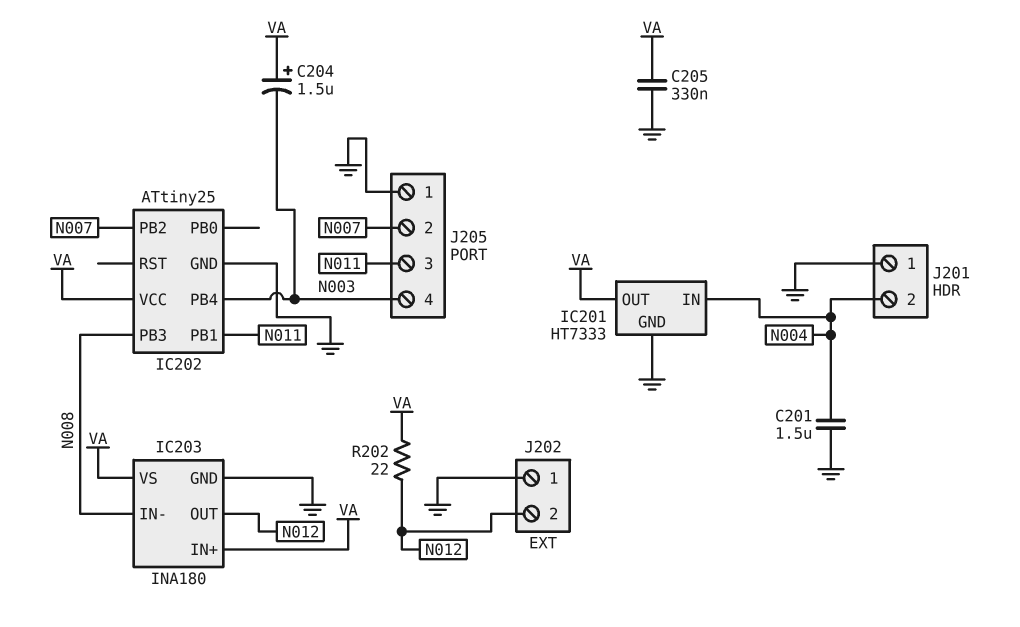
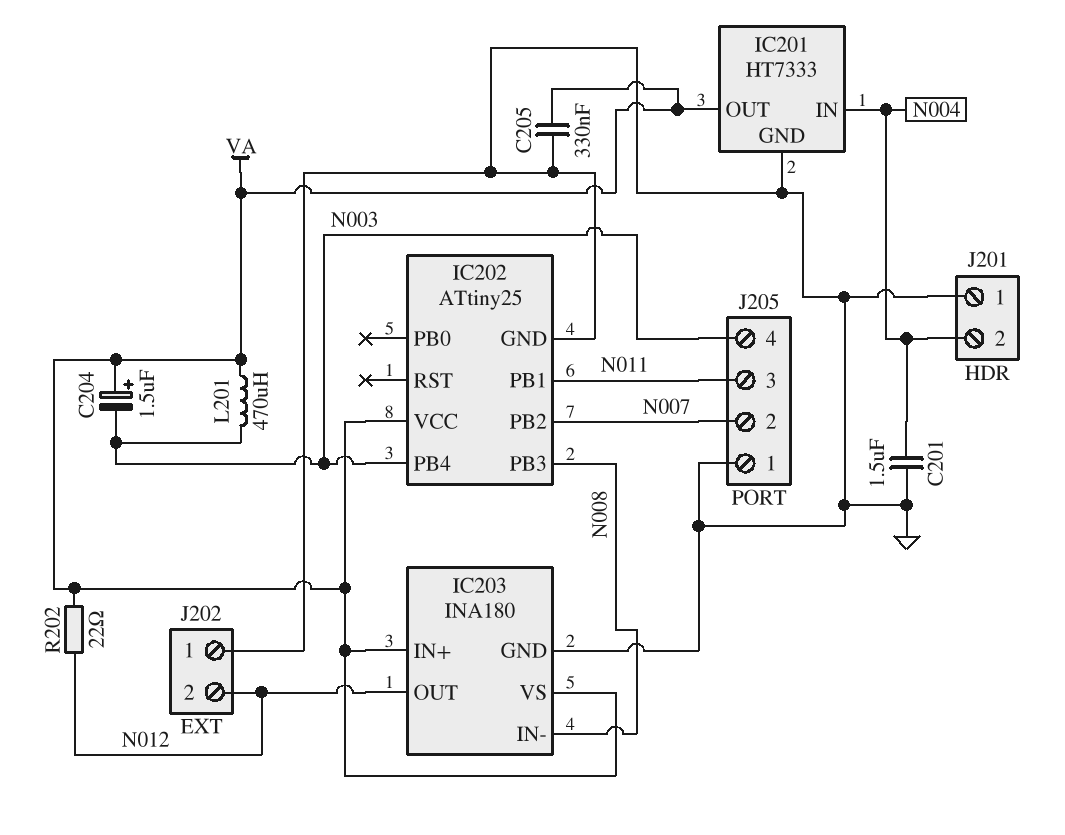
L201: none -> 470uH (N003, VA)

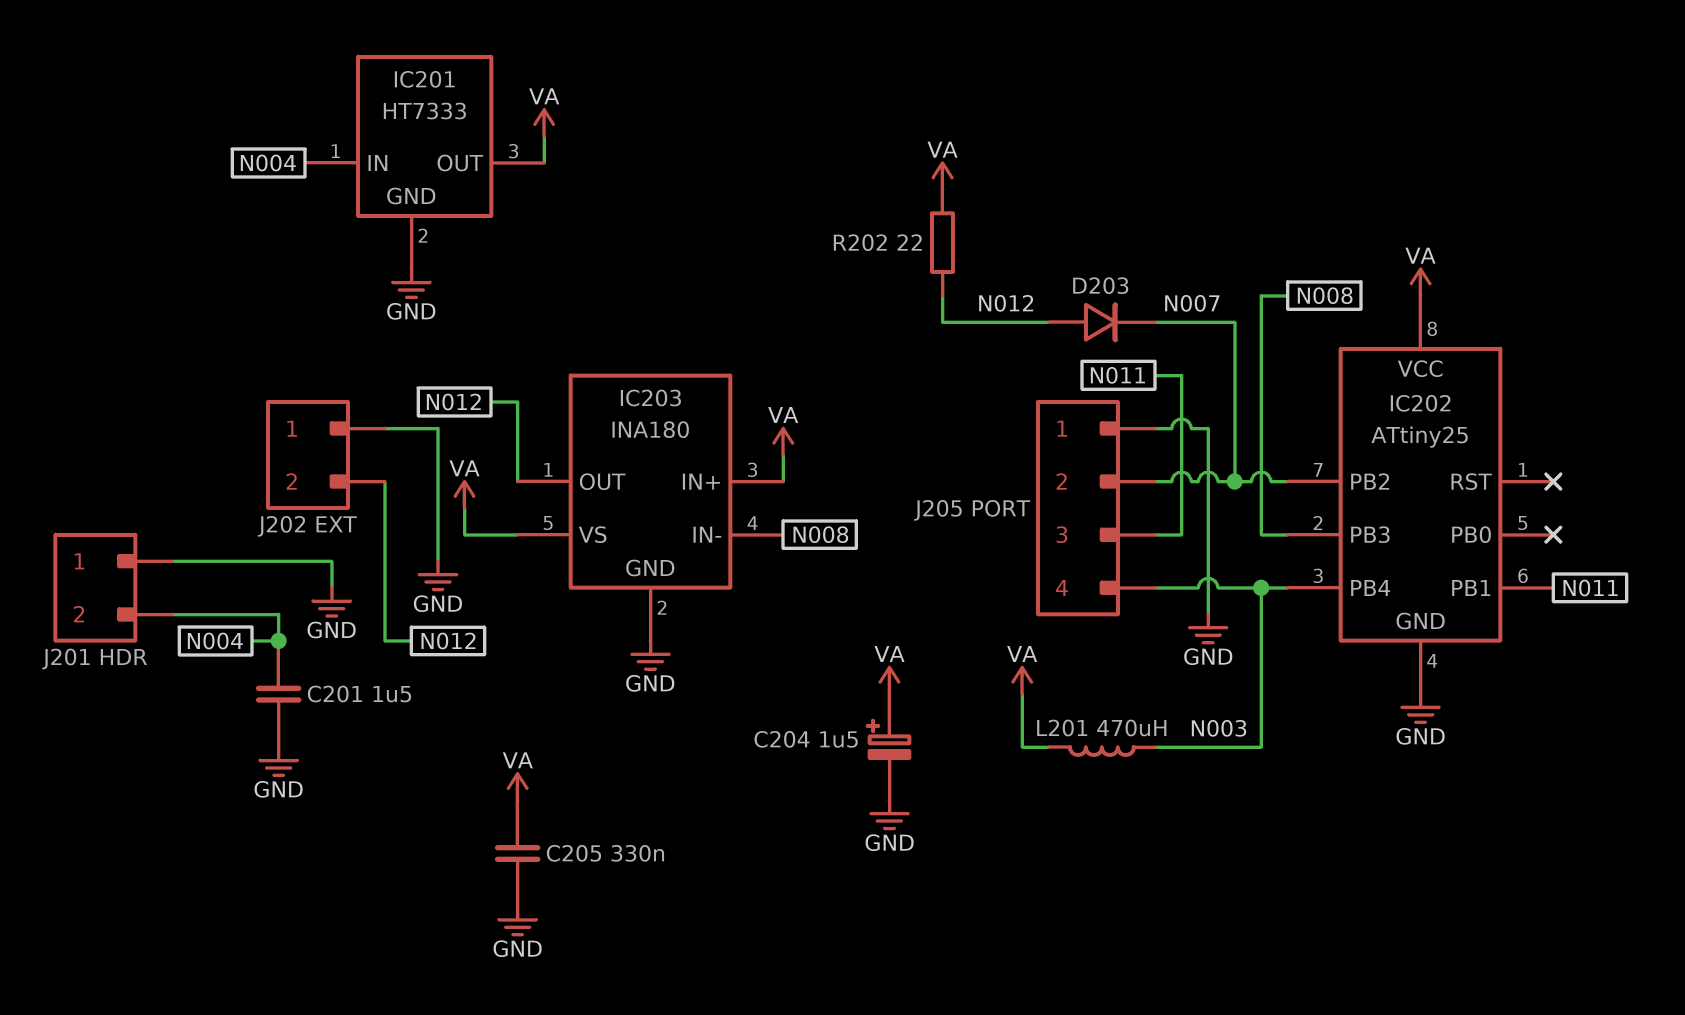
C204: 1.5uF (plus VA, minus N003) -> 1.5uF (plus VA, minus GND)
D203: none -> diode (A N012, K N007)

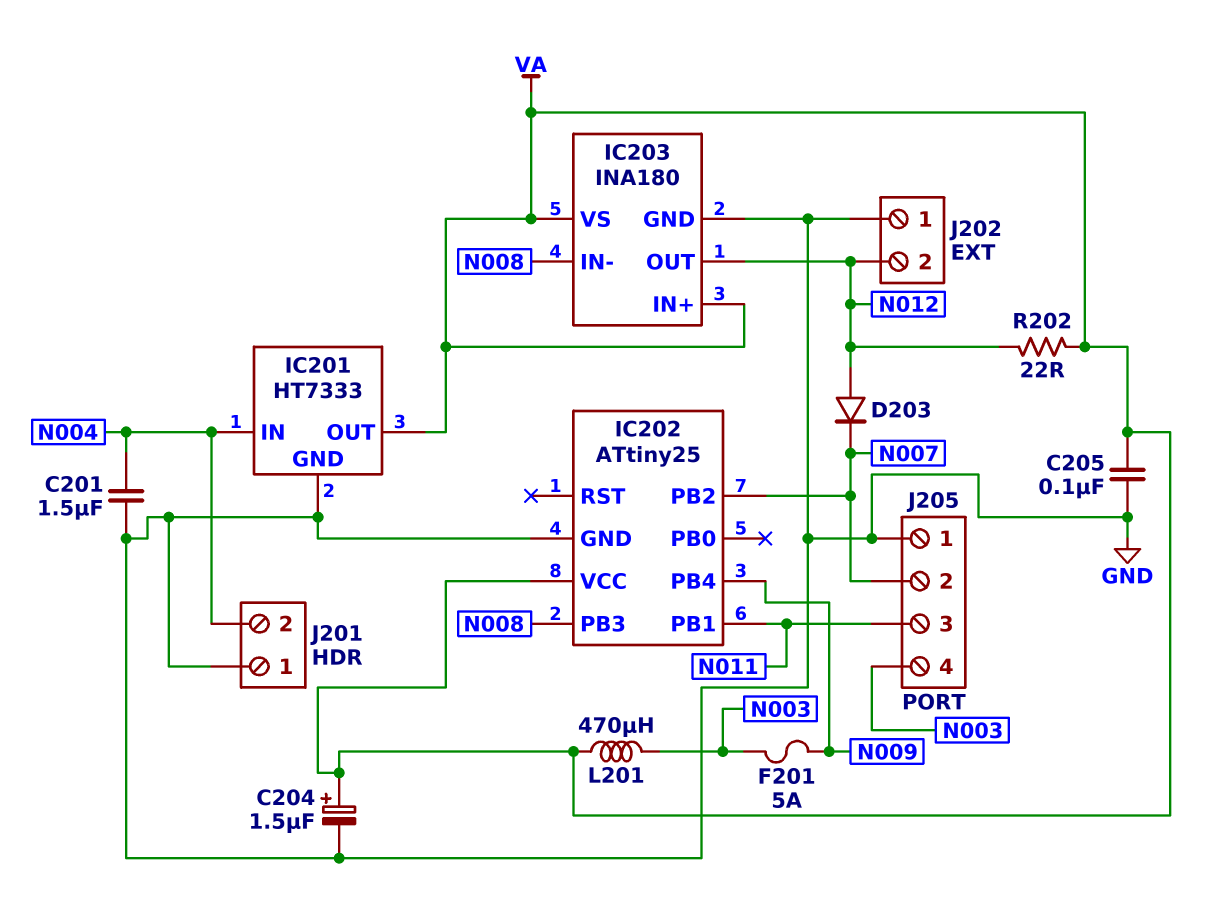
C205: 330nF (GND, VA) -> 100nF (GND, VA)
F201: none -> 5A (N003, N009)
IC202 pin PB4: N003 -> N009

